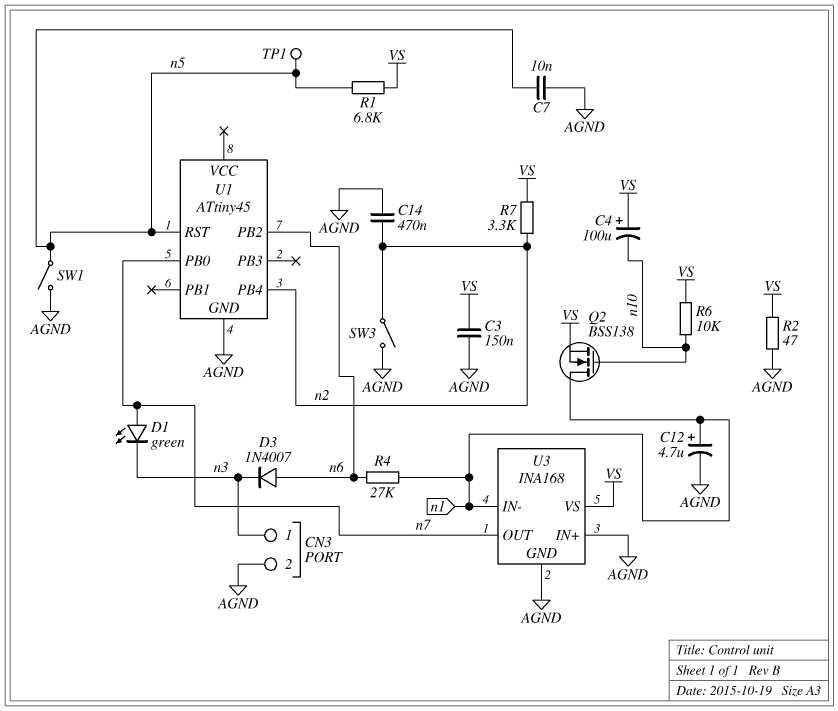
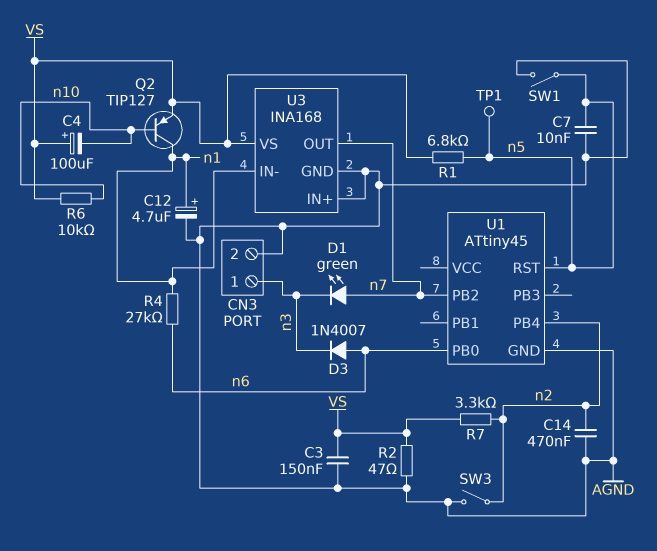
Q2: NMOS BSS138 (G n10, D n1, S VS) -> PNP TIP127 (B n10, C n1, E VS)
U1 pin PB0: n7 -> n6
U1 pin PB2: n6 -> n7

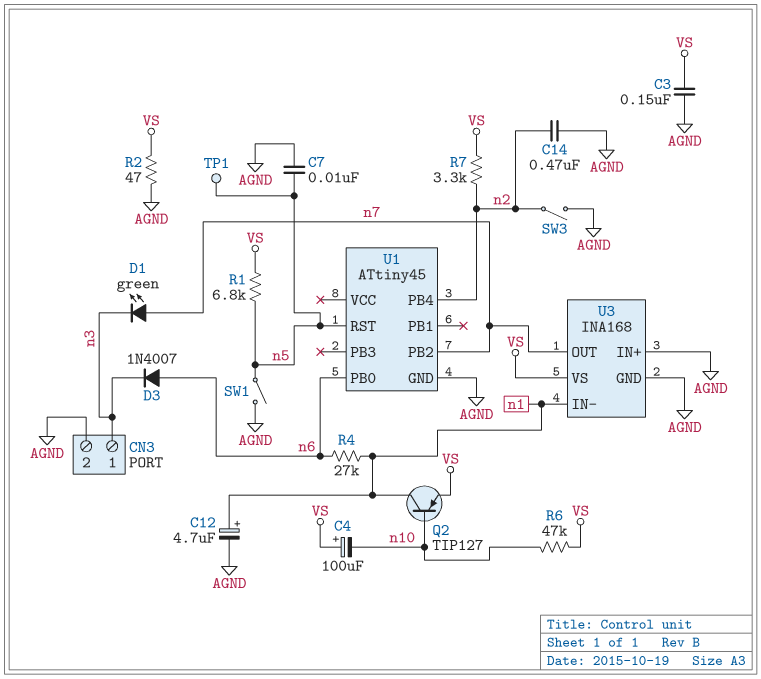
R6: 10k (VS, n10) -> 47k (VS, n10)

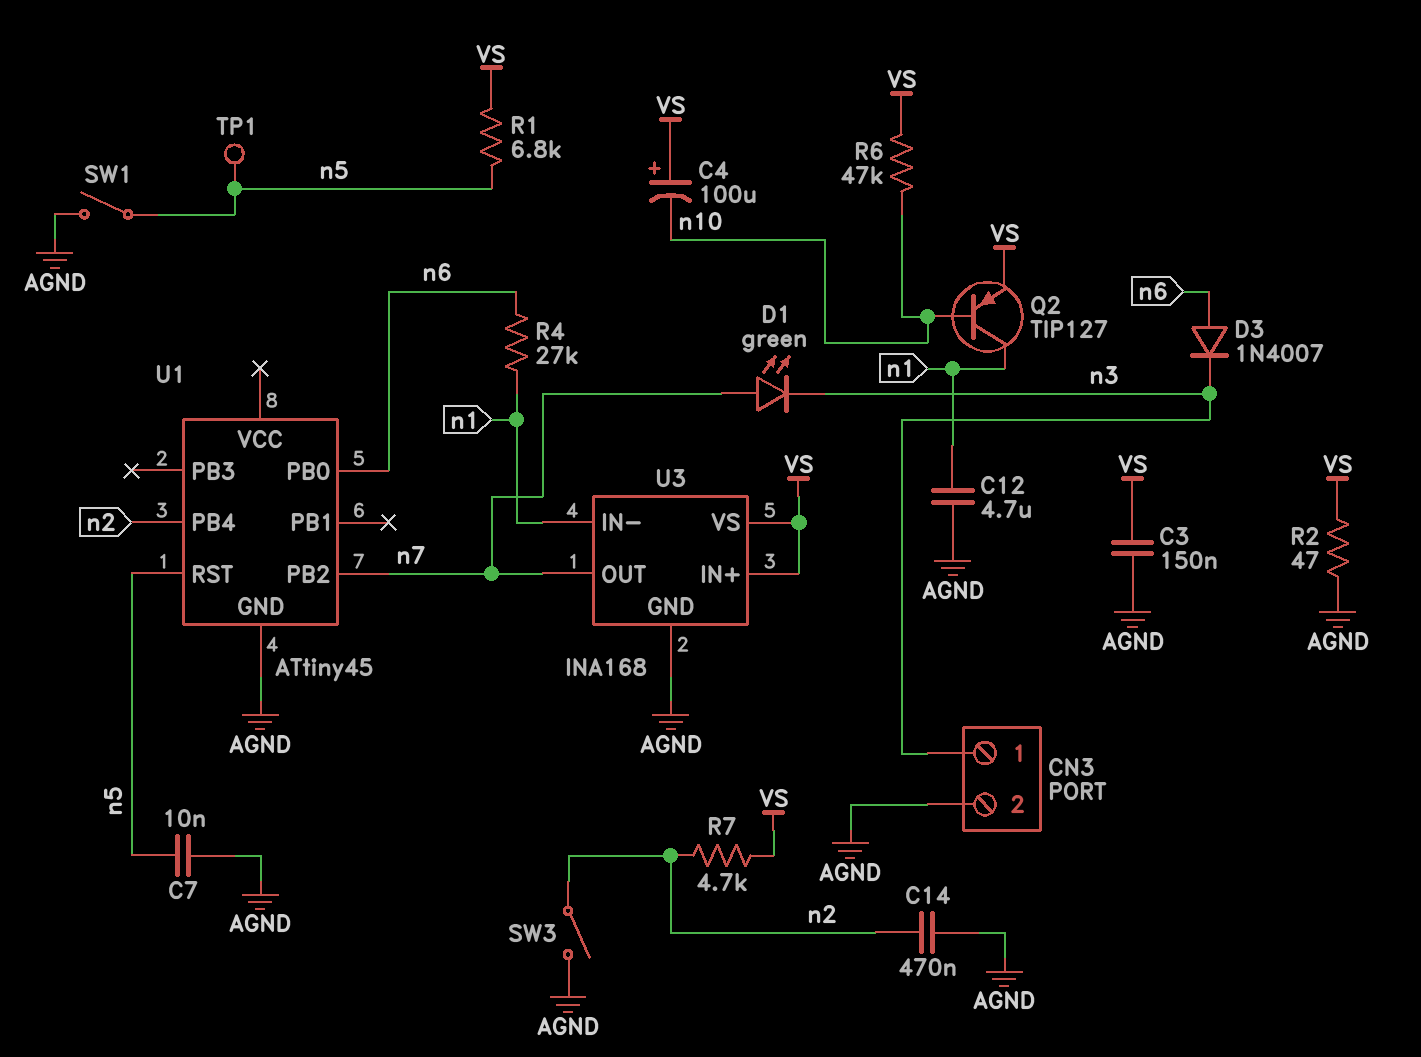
C12: 4.7uF (plus n1, minus AGND) -> 4.7uF (AGND, n1)
R7: 3.3k (VS, n2) -> 4.7k (VS, n2)
U3 pin IN+: AGND -> VS

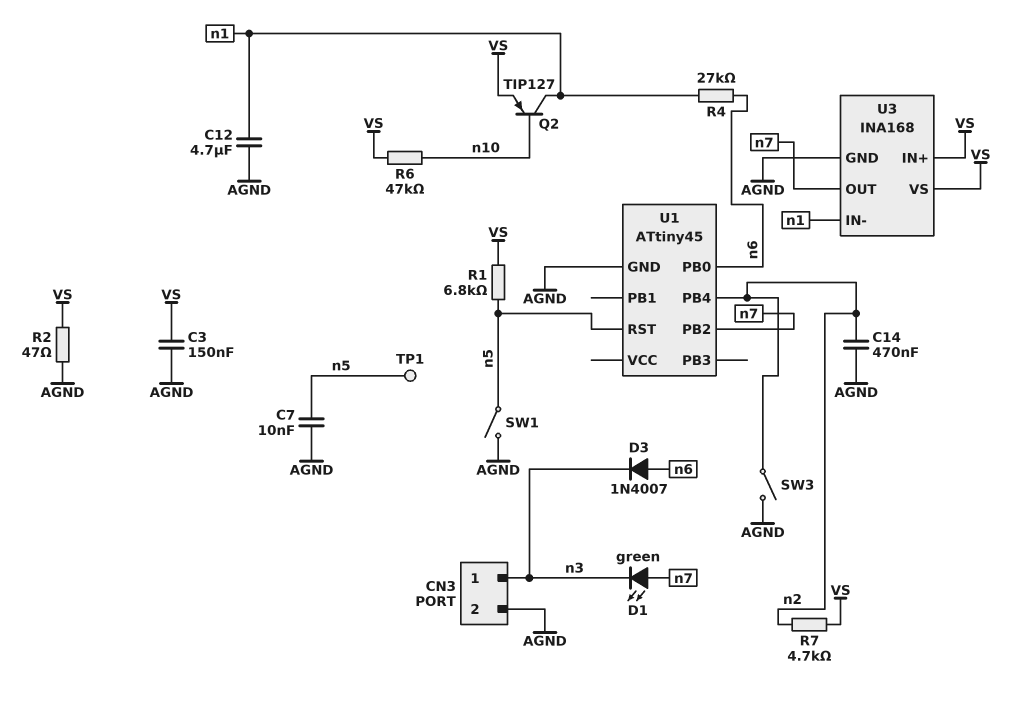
C4: 100uF (plus VS, minus n10) -> none

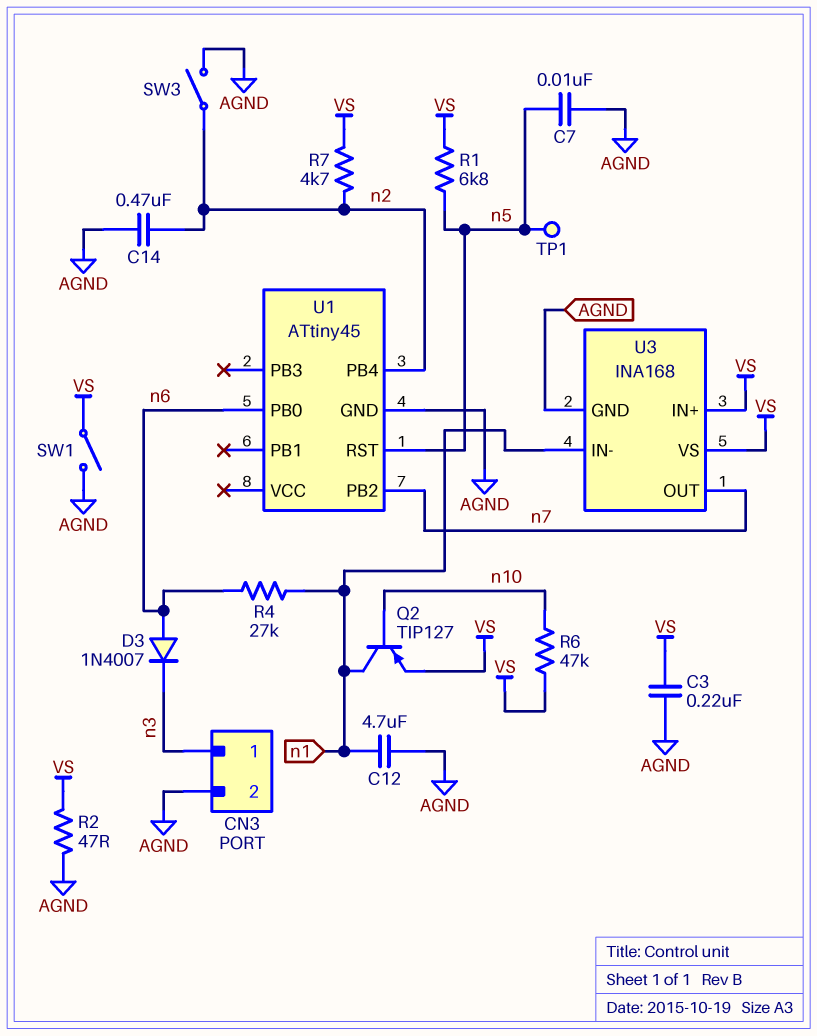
C3: 150nF (AGND, VS) -> 220nF (AGND, VS)
D1: LED green (A n7, K n3) -> none
SW1: switch (AGND, n5) -> switch (AGND, VS)

